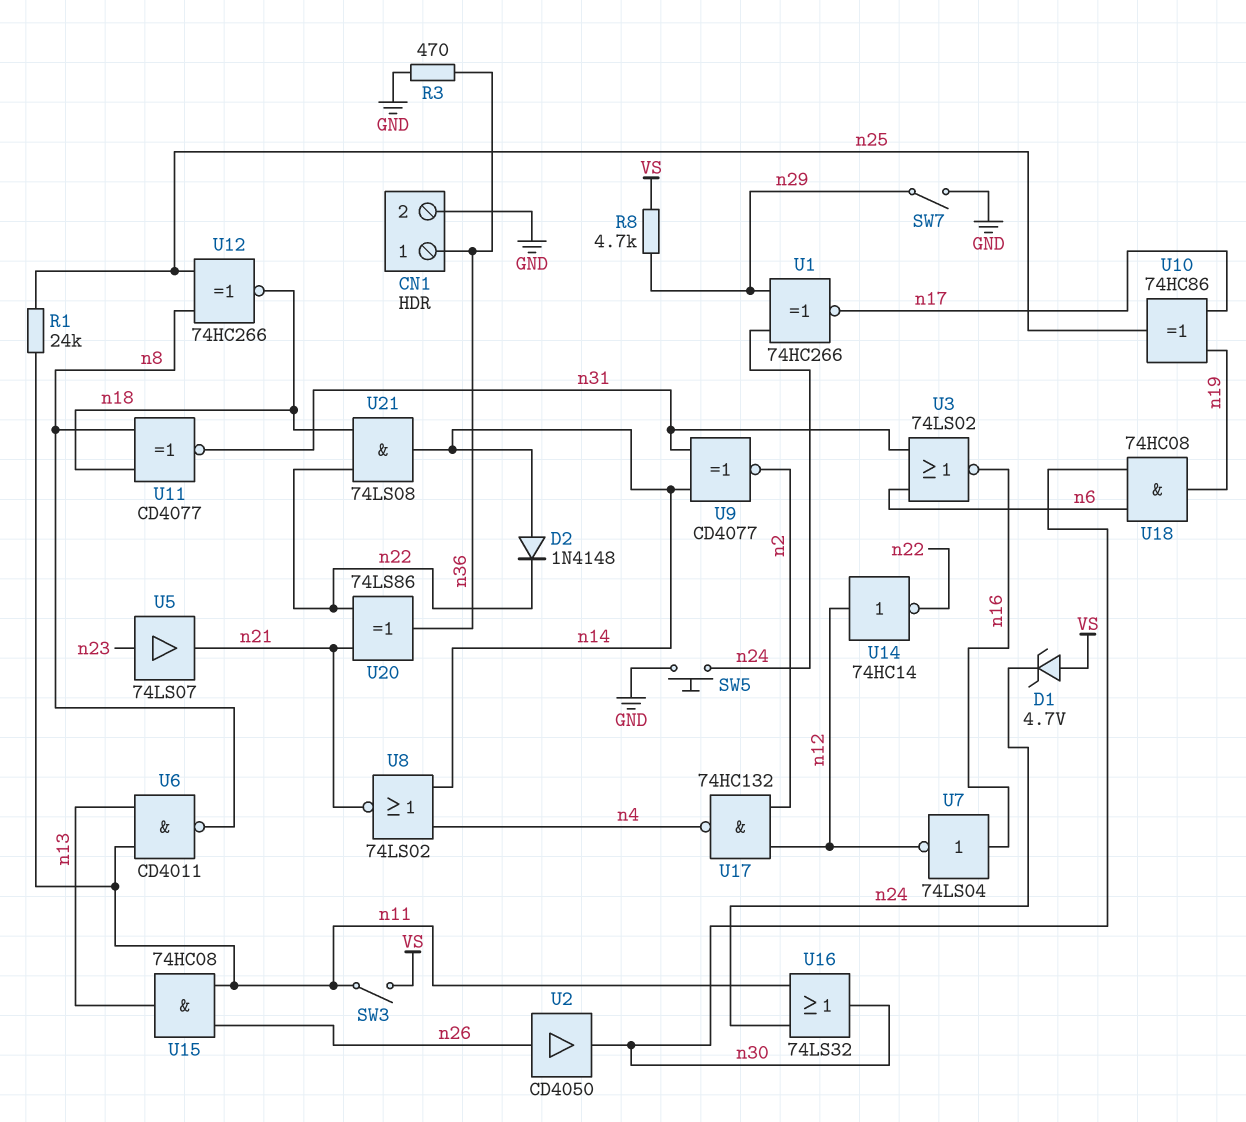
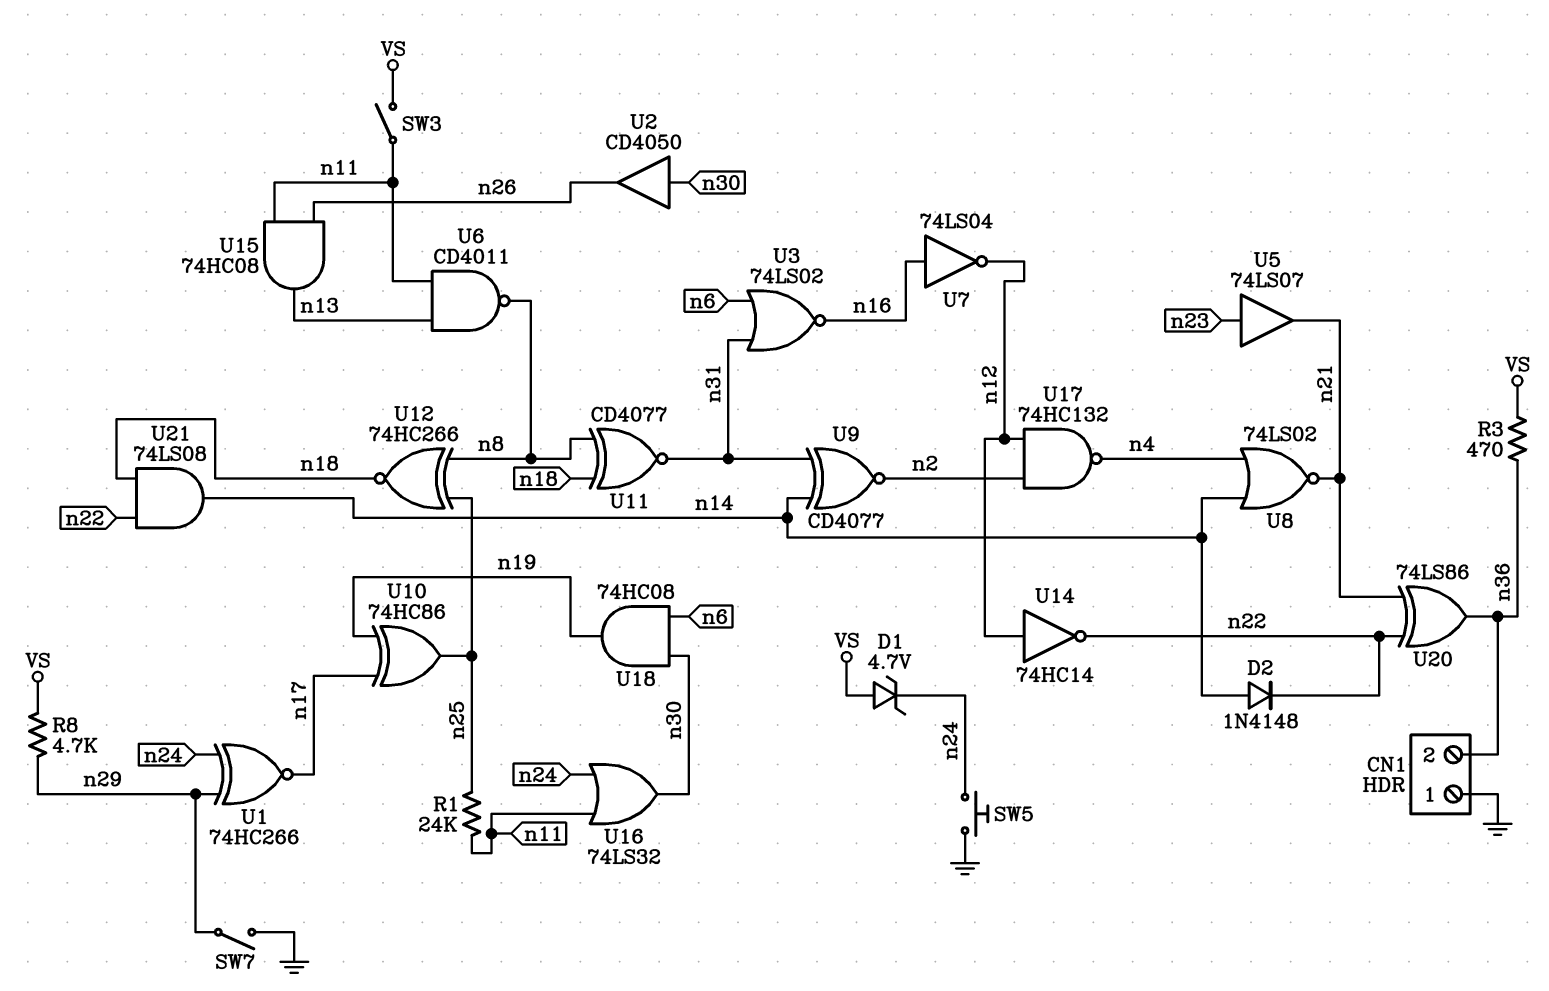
CN1 pin 1: n36 -> GND
CN1 pin 2: GND -> n36
R3: 470 (GND, n36) -> 470 (VS, n36)
U2: buffer CD4050 (in n26, out n30) -> buffer CD4050 (in n30, out n26)

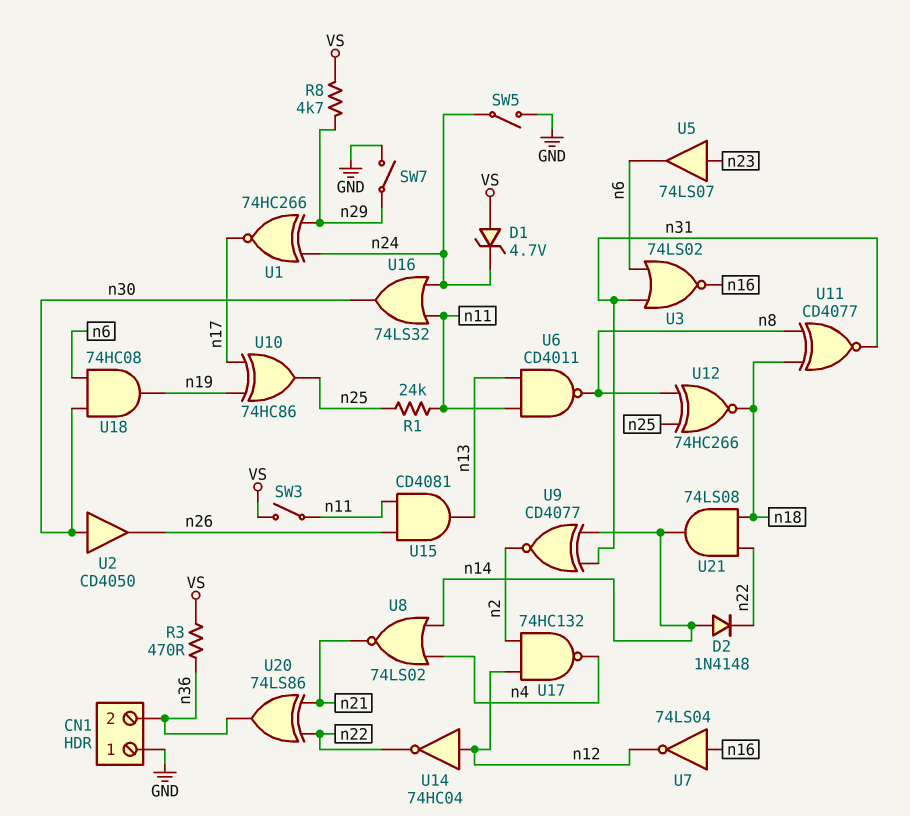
SW5: button (GND, n24) -> switch (GND, n24)
U5: buffer 74LS07 (in n23, out n21) -> buffer 74LS07 (in n23, out n6)
U14: NOT 74HC14 (in n12, out n22) -> NOT 74HC04 (in n12, out n22)
U15: AND 74HC08 (in n11, in n26, out n13) -> AND CD4081 (in n11, in n26, out n13)

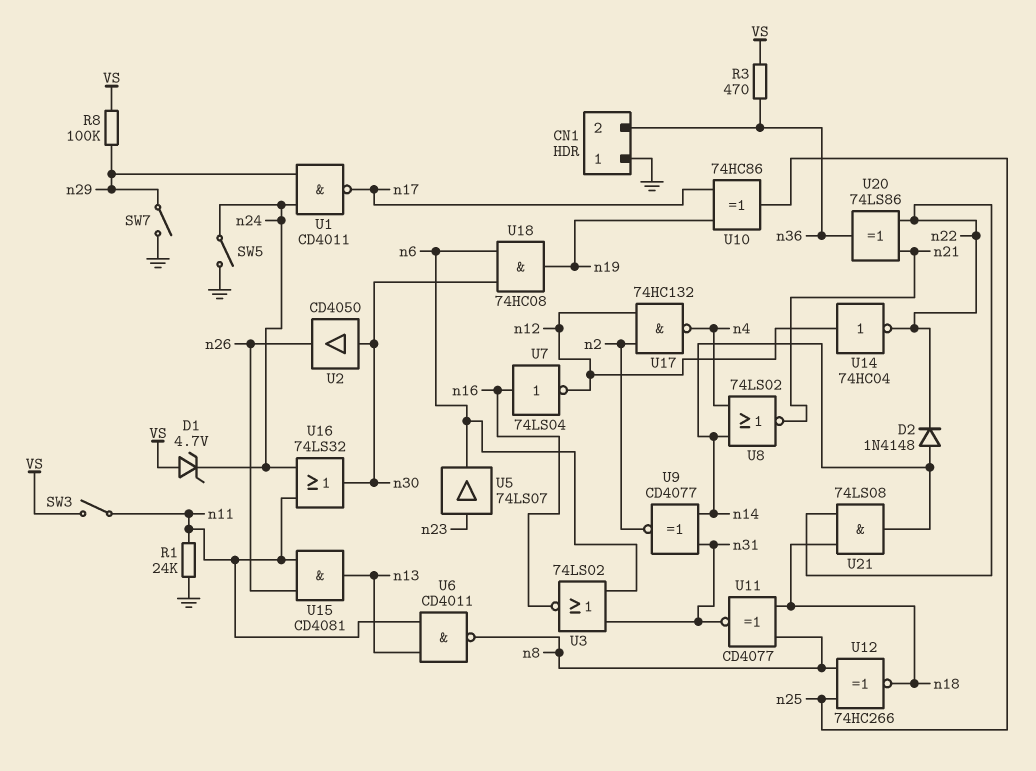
R1: 24k (n11, n25) -> 24k (GND, n11)
R8: 4.7k (VS, n29) -> 100k (VS, n29)
U1: XNOR 74HC266 (in n24, in n29, out n17) -> NAND CD4011 (in n24, in n29, out n17)

